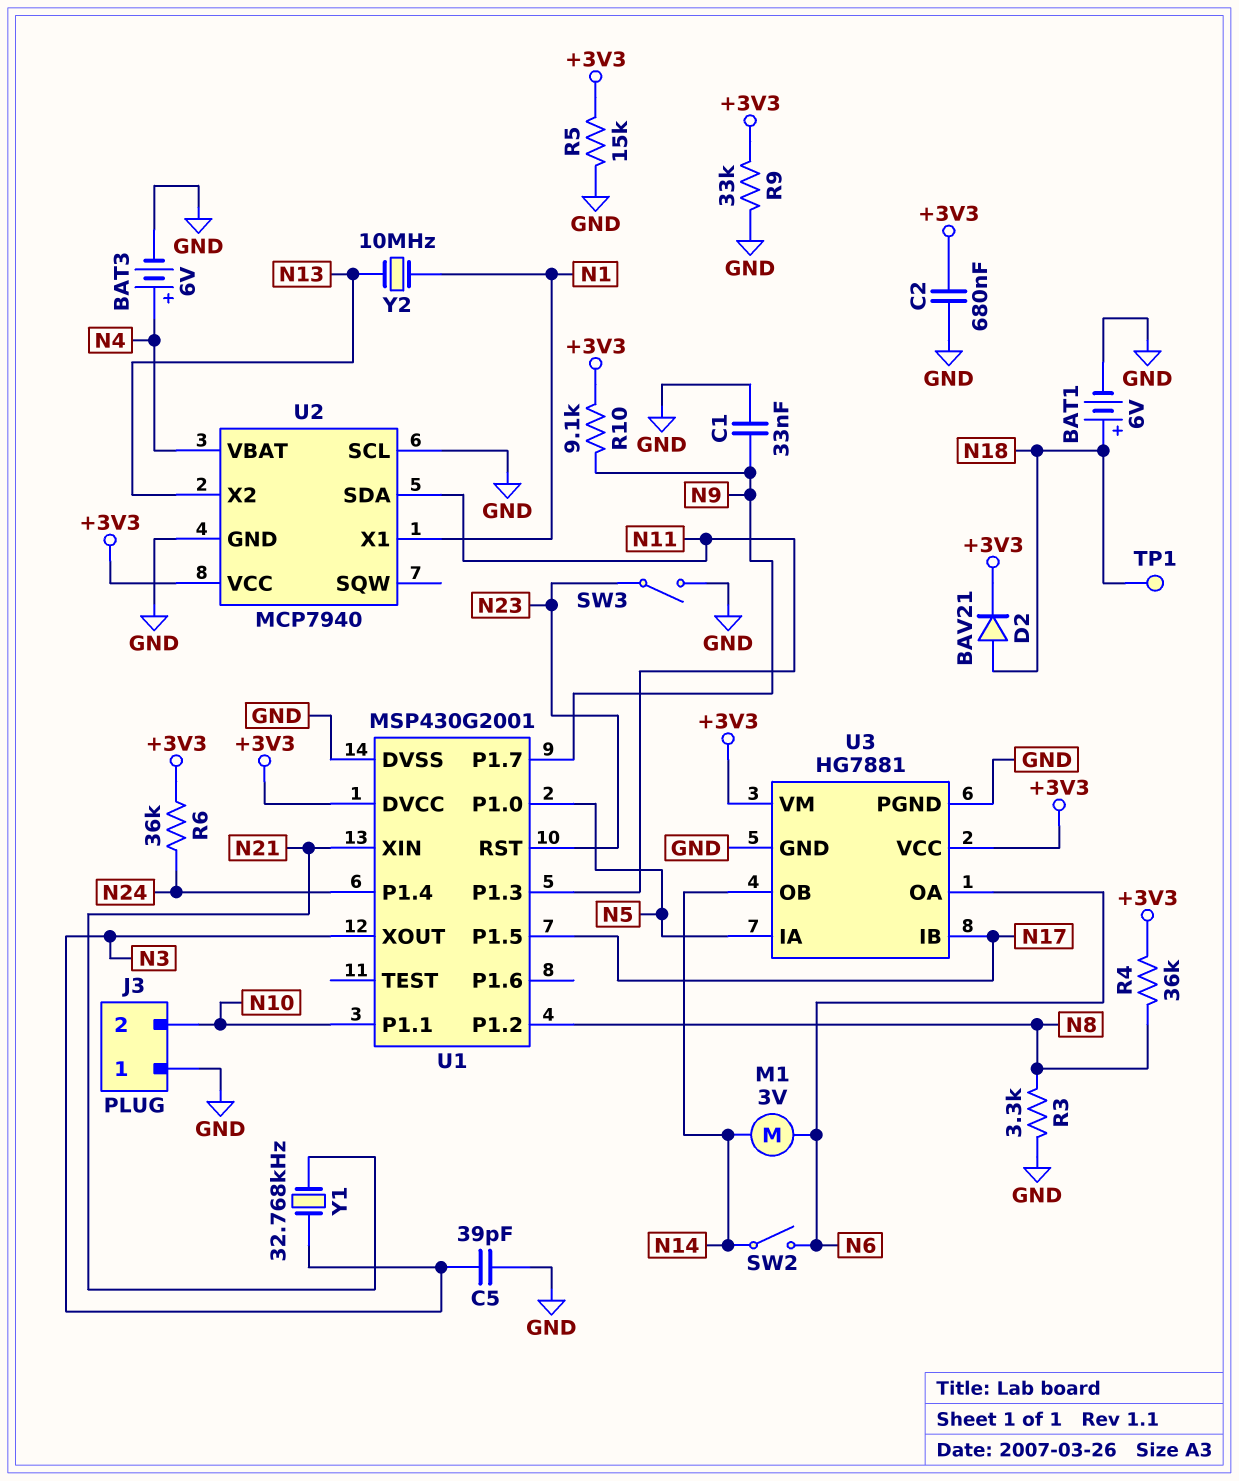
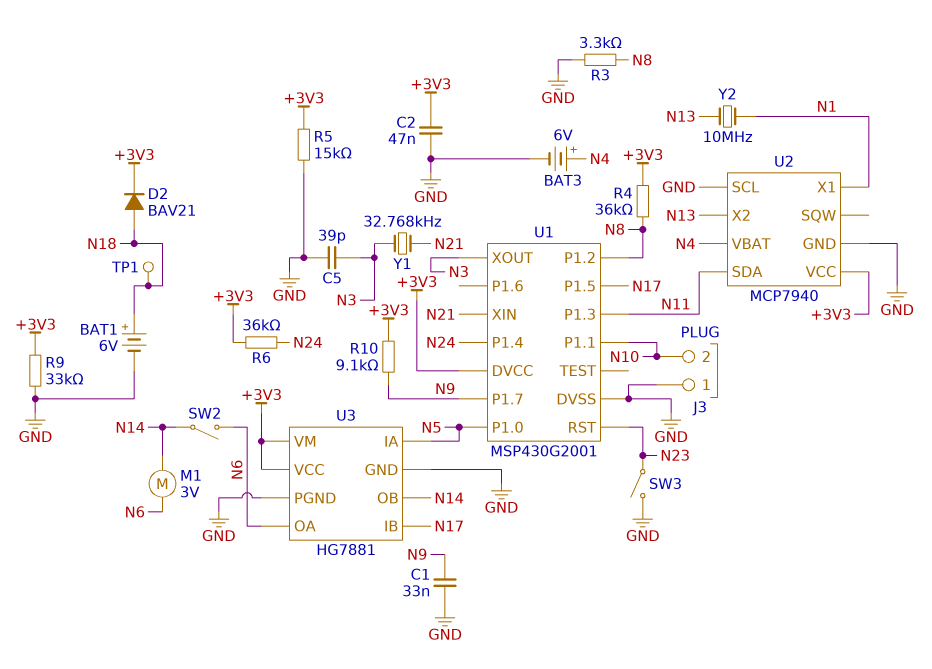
C2: 680nF (+3V3, GND) -> 47nF (+3V3, GND)

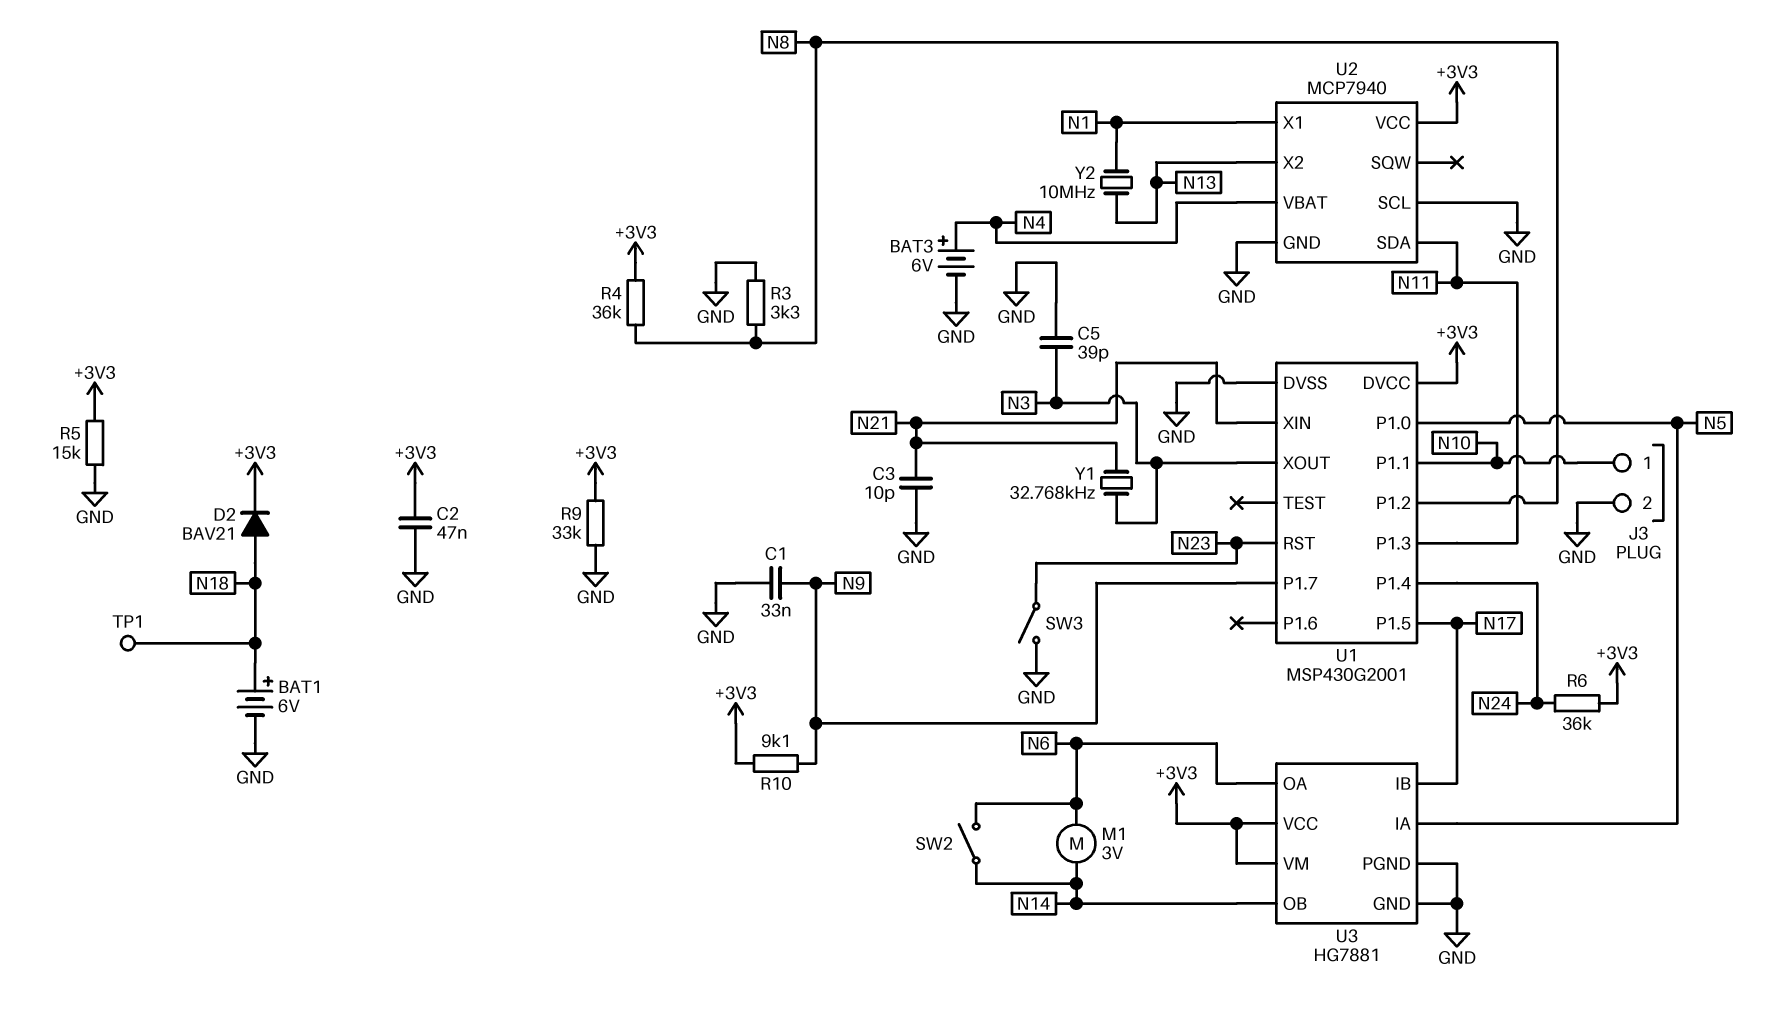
C3: none -> 10pF (GND, N21)
J3 pin 1: GND -> N10
J3 pin 2: N10 -> GND

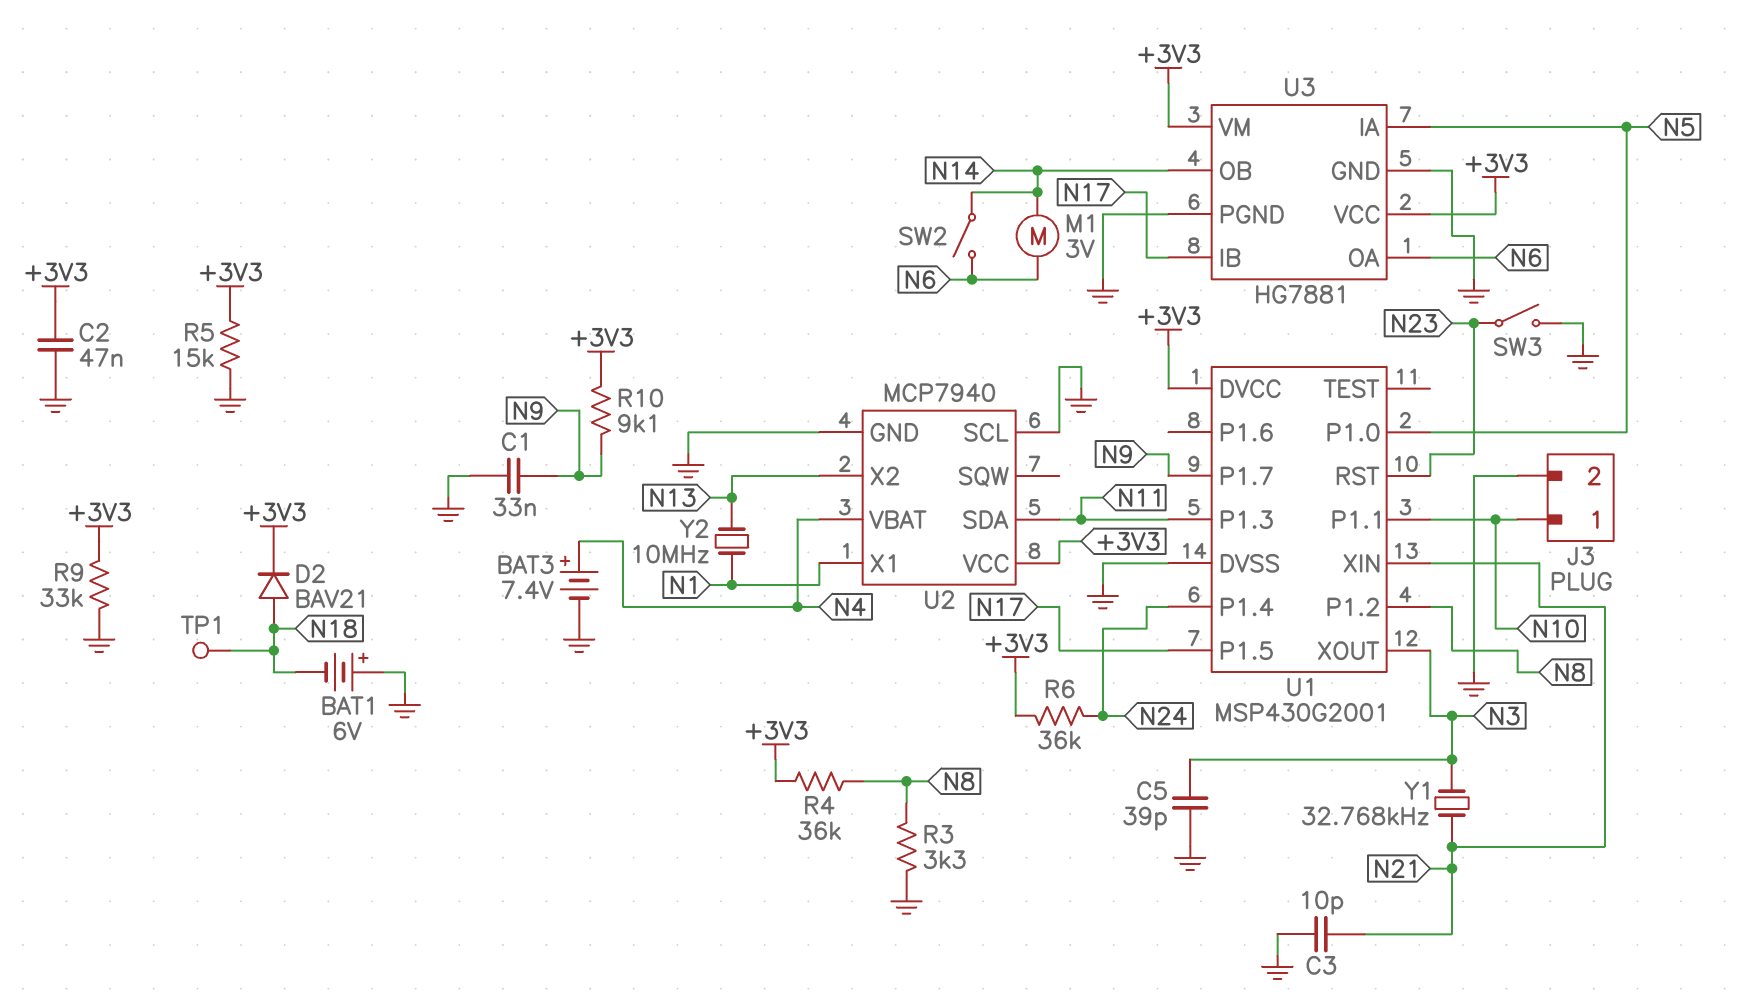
BAT1: 6V (plus N18, minus GND) -> 6V (plus GND, minus N18)
BAT3: 6V (plus N4, minus GND) -> 7.4V (plus N4, minus GND)

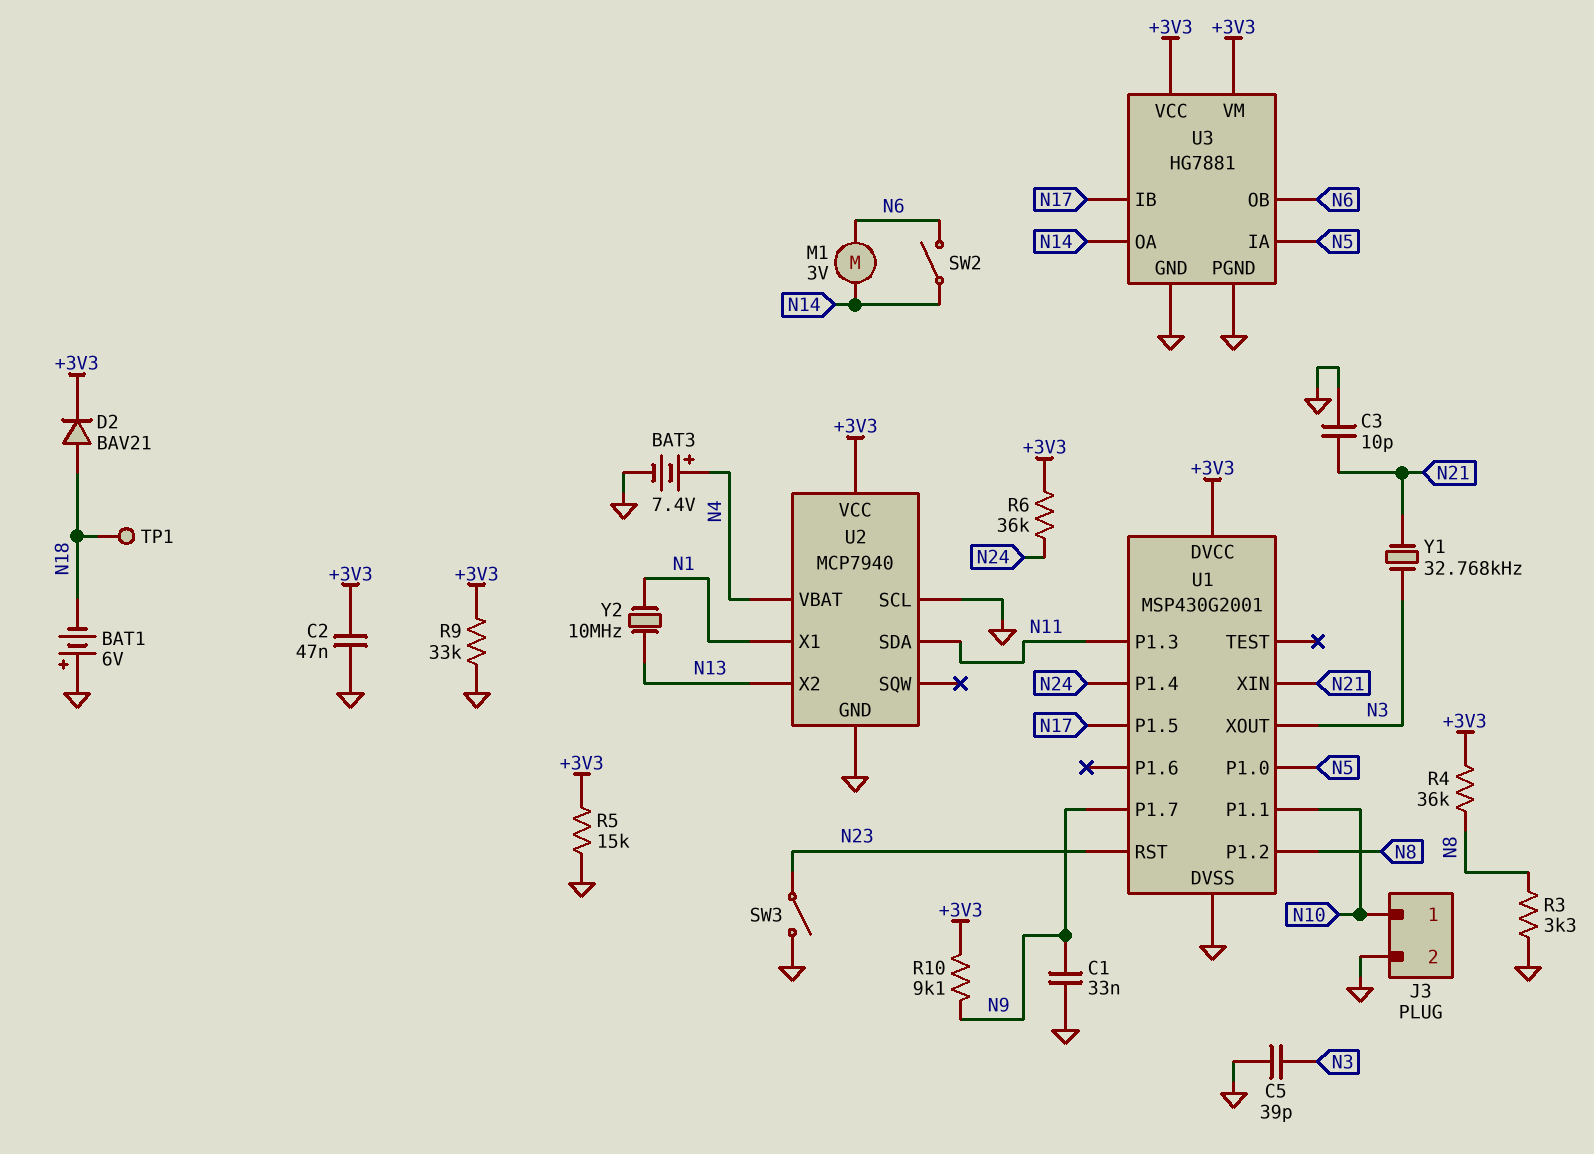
U3 pin OA: N6 -> N14
U3 pin OB: N14 -> N6

